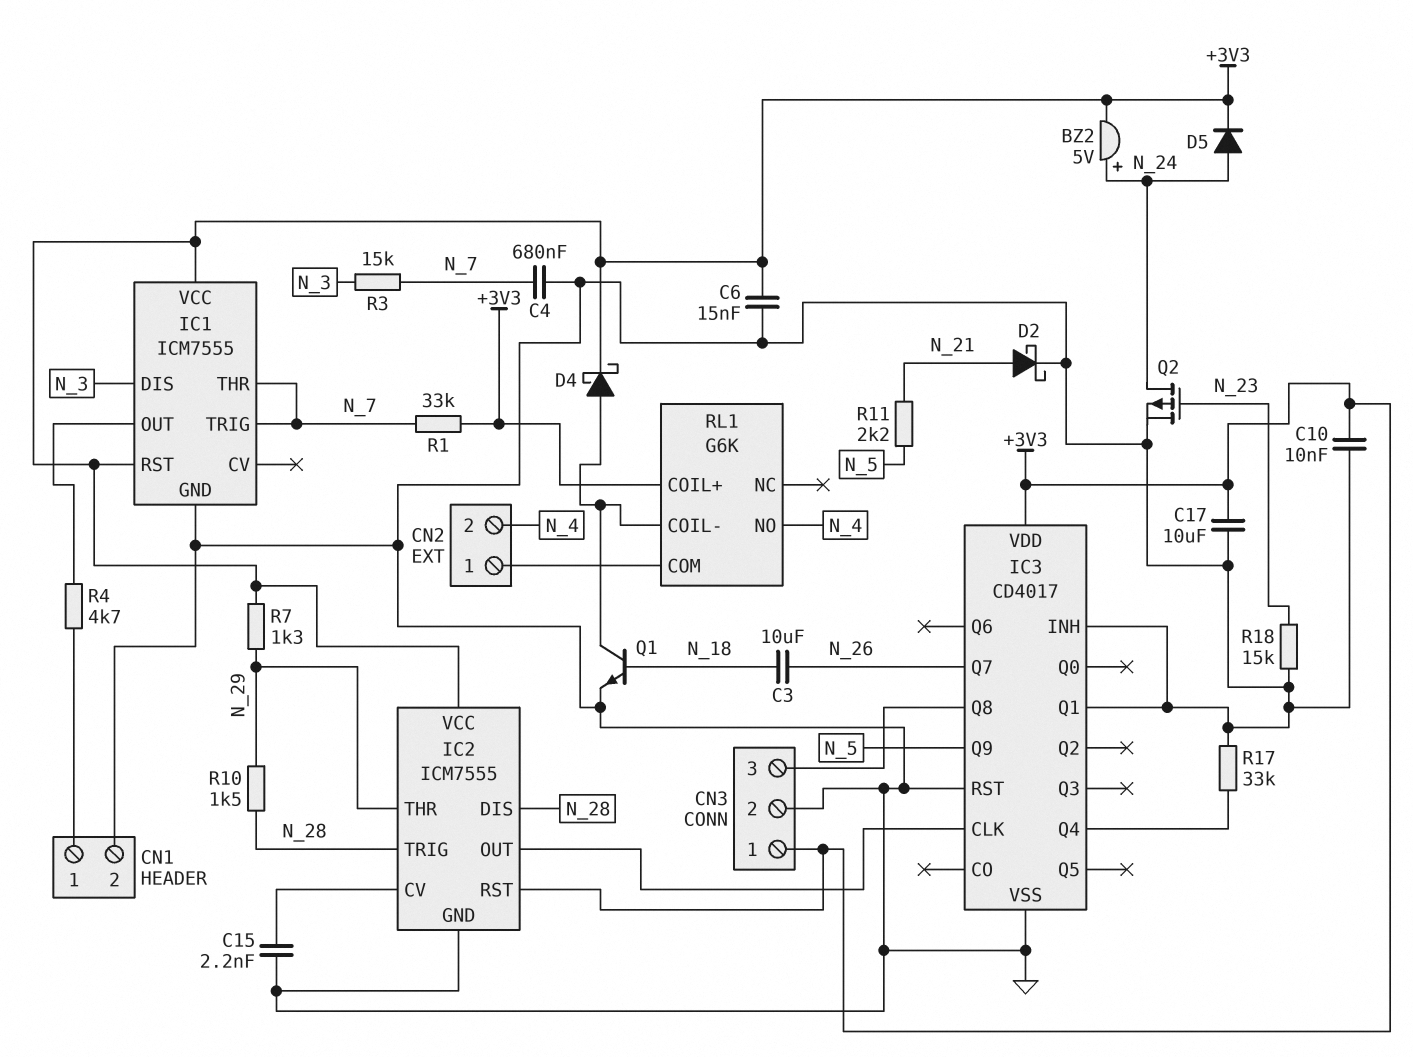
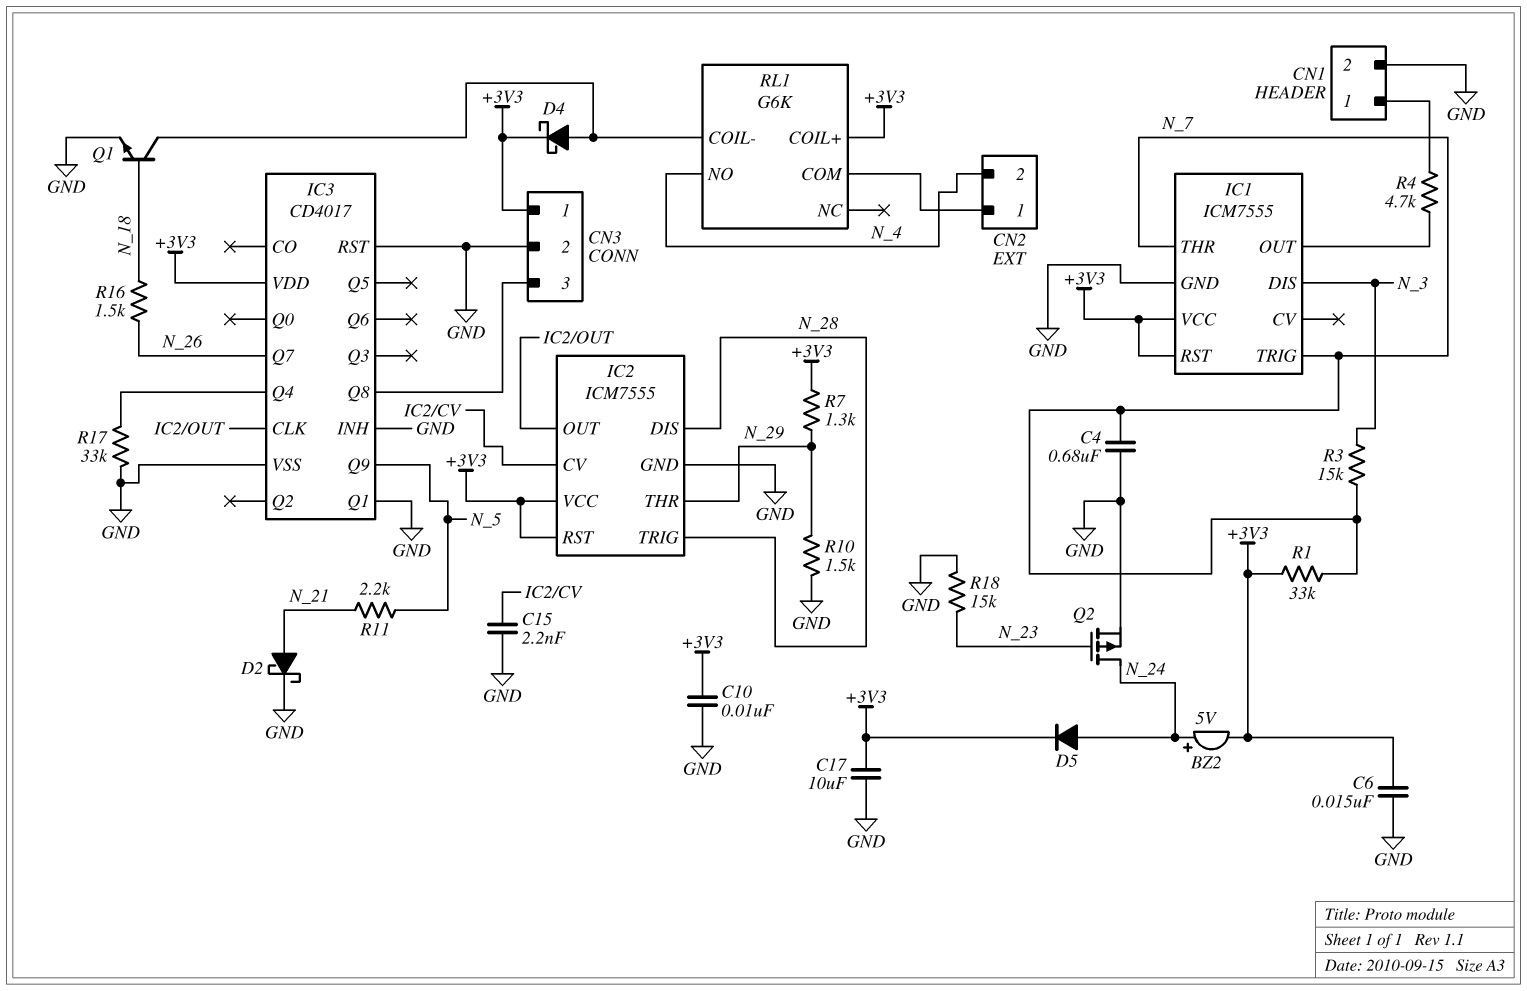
C3: 10uF (N_18, N_26) -> none
R10: 1.5k (N_28, N_29) -> 1.5k (GND, N_29)
R16: none -> 1.5k (N_18, N_26)

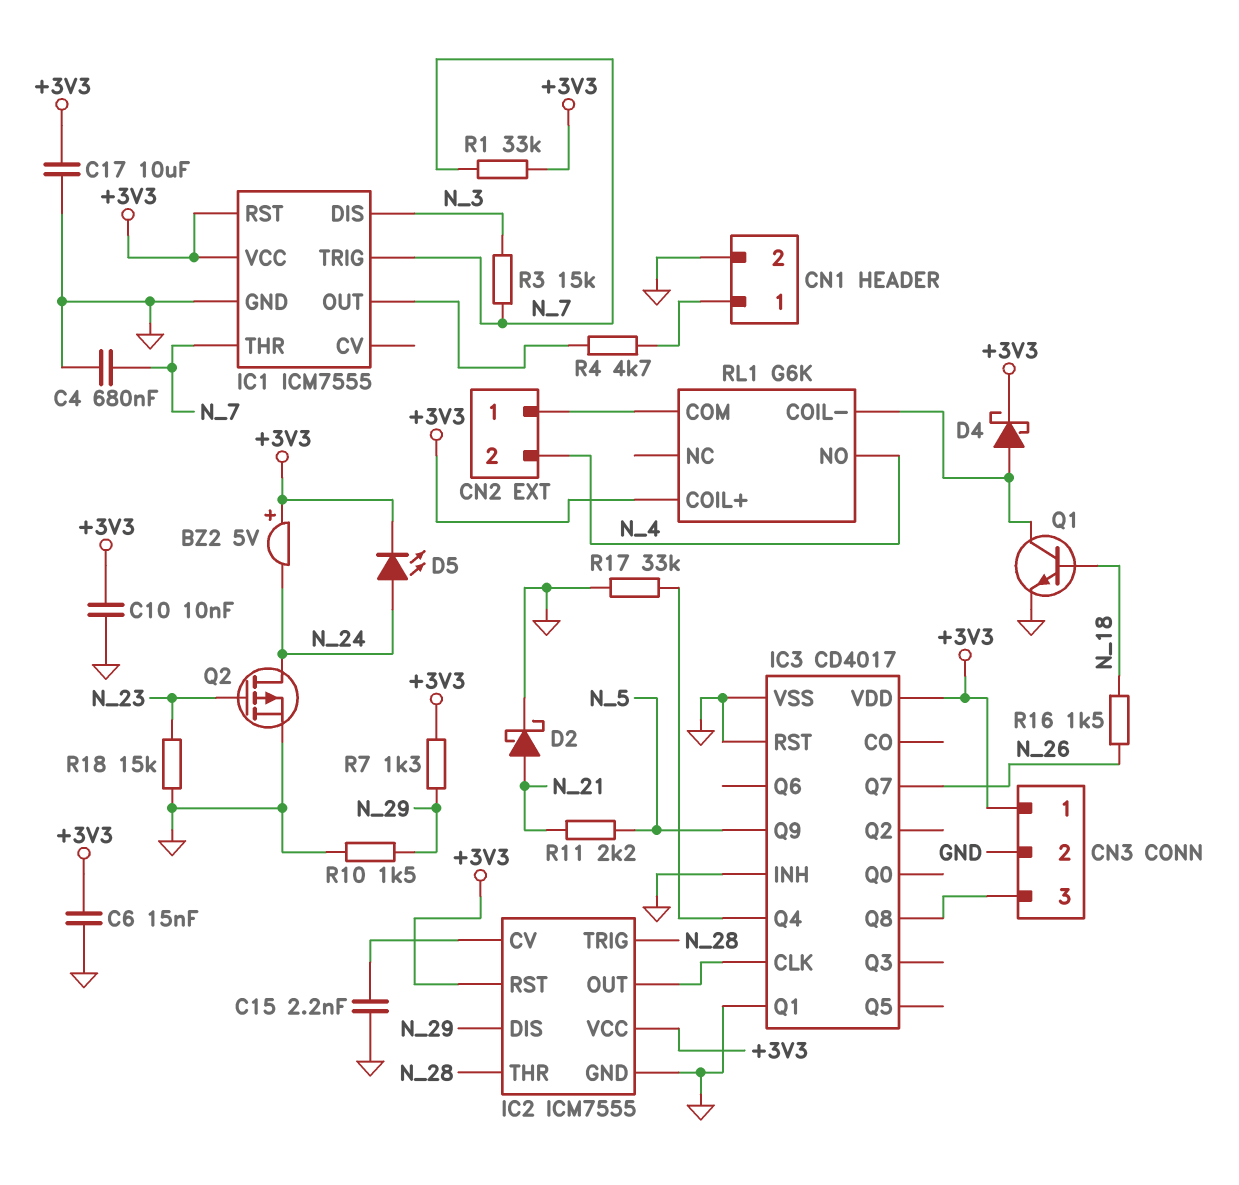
BZ2: buzzer 5V (plus N_24, minus +3V3) -> buzzer 5V (plus +3V3, minus N_24)
D5: diode (A N_24, K +3V3) -> LED (A N_24, K +3V3)
IC2 pin DIS: N_28 -> N_29
IC2 pin THR: N_29 -> N_28

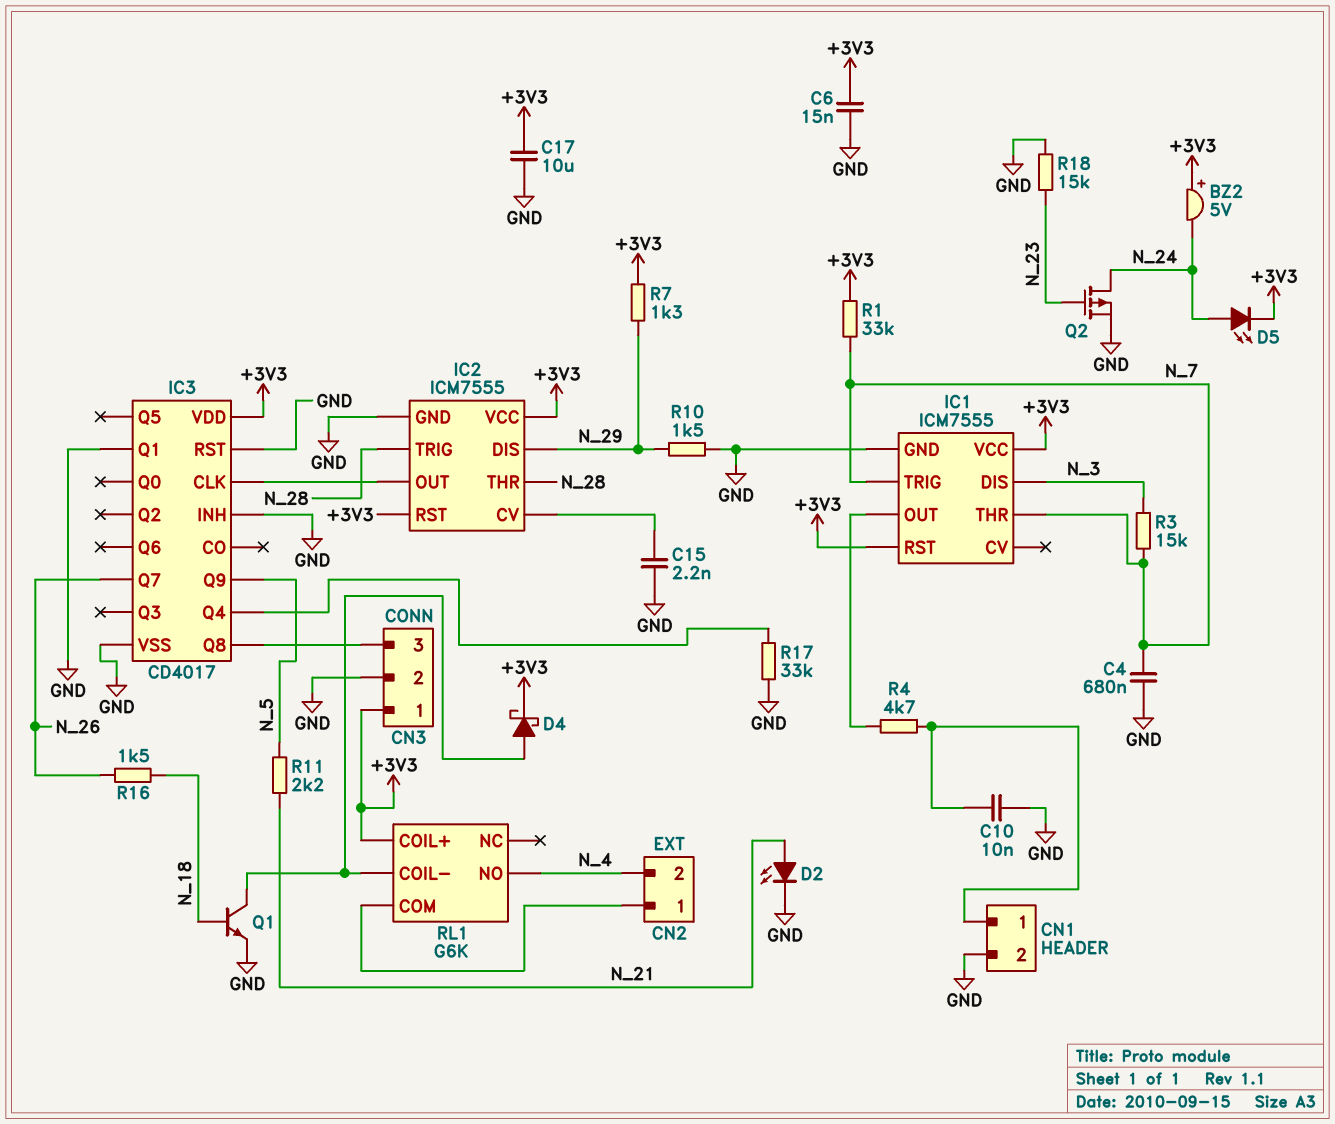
C10: 10nF (+3V3, GND) -> 10nF (CN1/1, GND)
D2: schottky (A N_21, K GND) -> LED (A N_21, K GND)

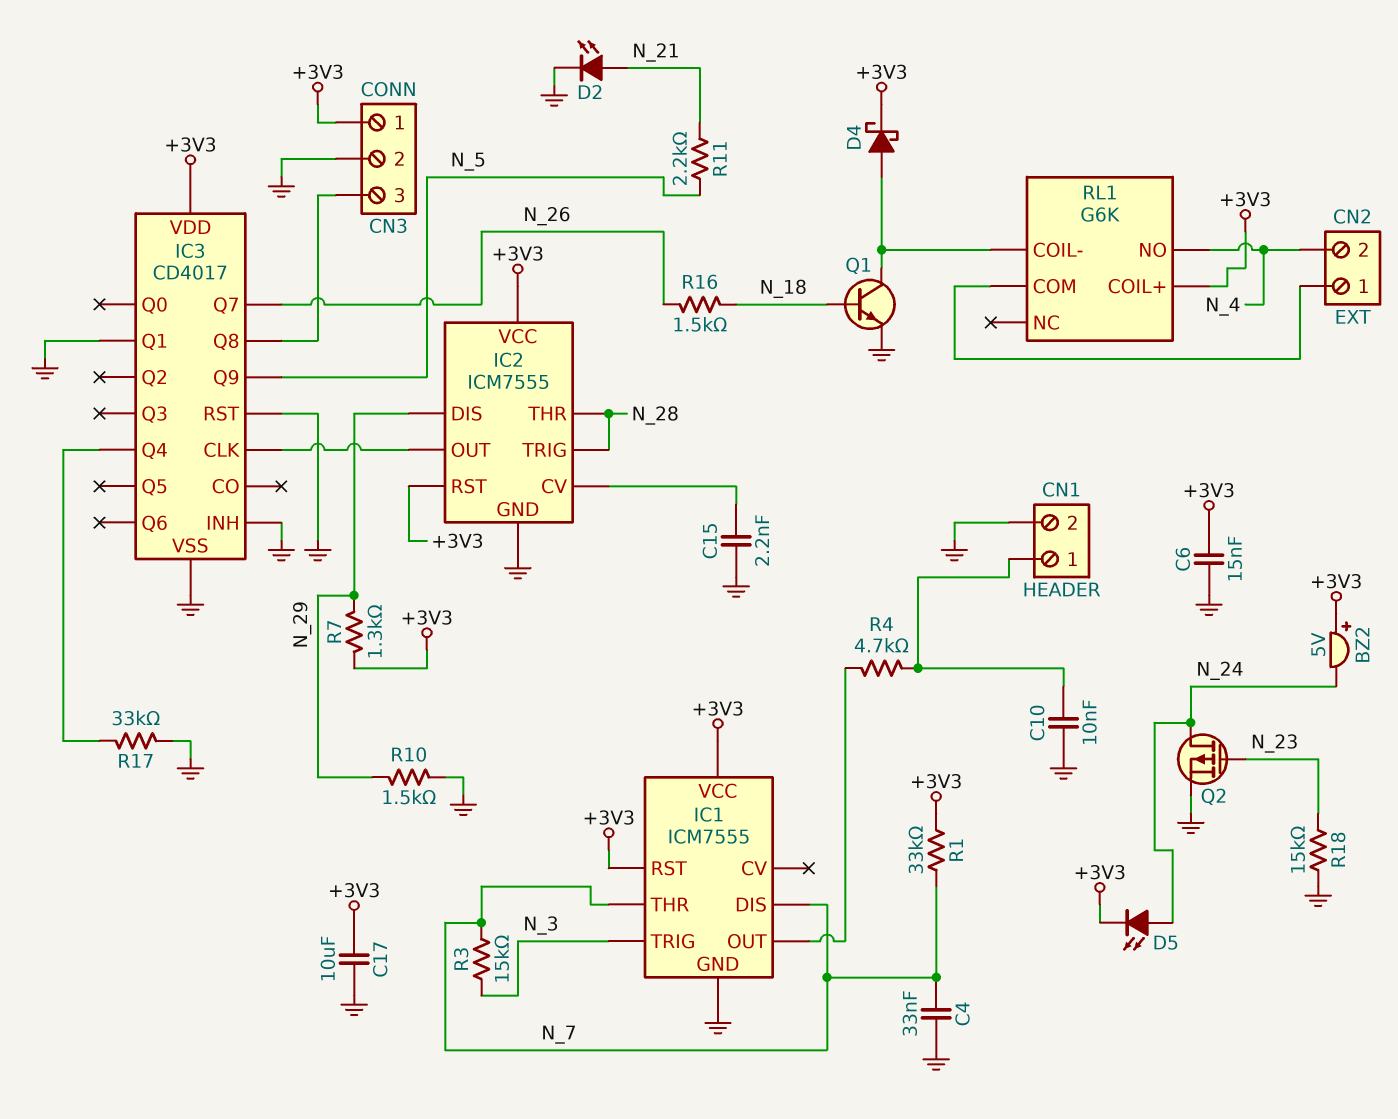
C4: 680nF (GND, N_7) -> 33nF (GND, N_7)
IC1 pin DIS: N_3 -> N_7
IC1 pin TRIG: N_7 -> N_3

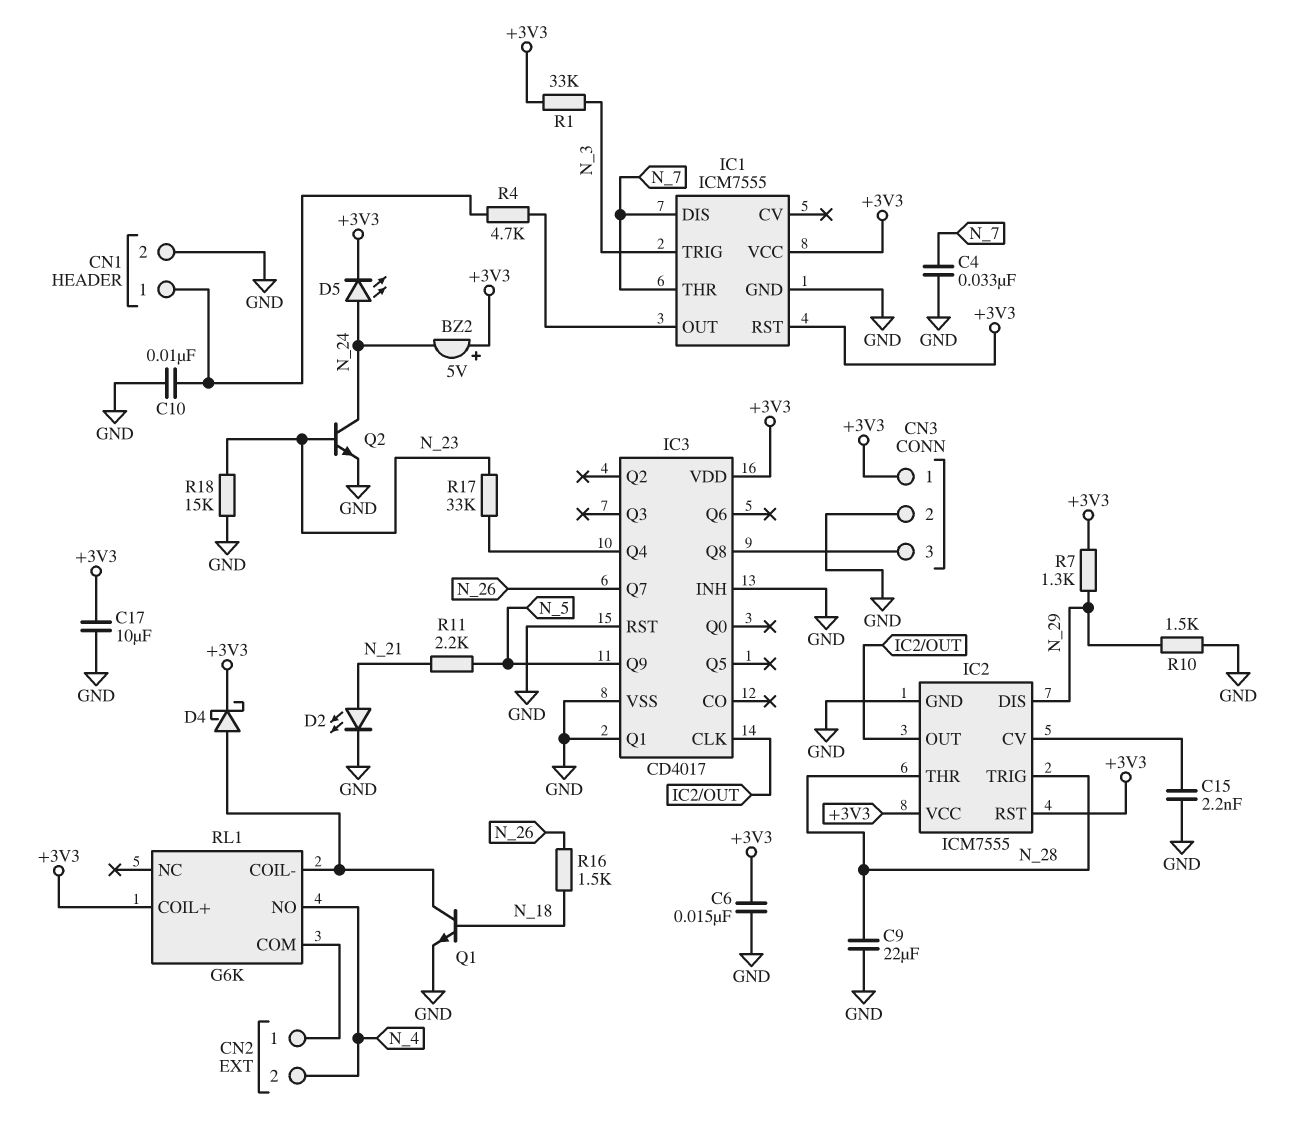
C9: none -> 22uF (GND, N_28)
Q2: PMOS (G N_23, D N_24, S GND) -> NPN (B N_23, C N_24, E GND)
R1: 33k (+3V3, N_7) -> 33k (+3V3, N_3)
R3: 15k (N_3, N_7) -> none
R17: 33k (GND, IC3/Q4) -> 33k (IC3/Q4, N_23)

